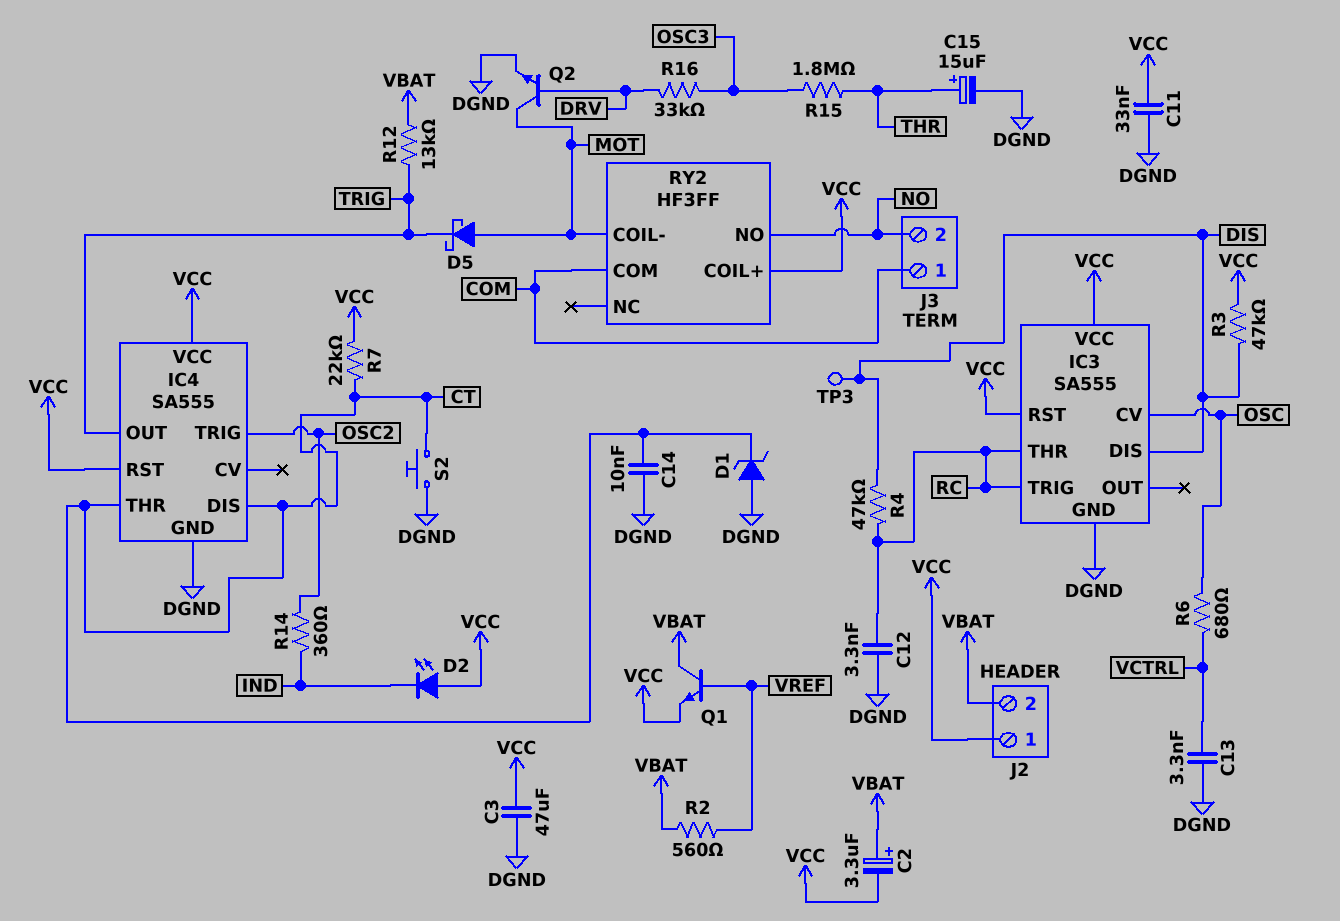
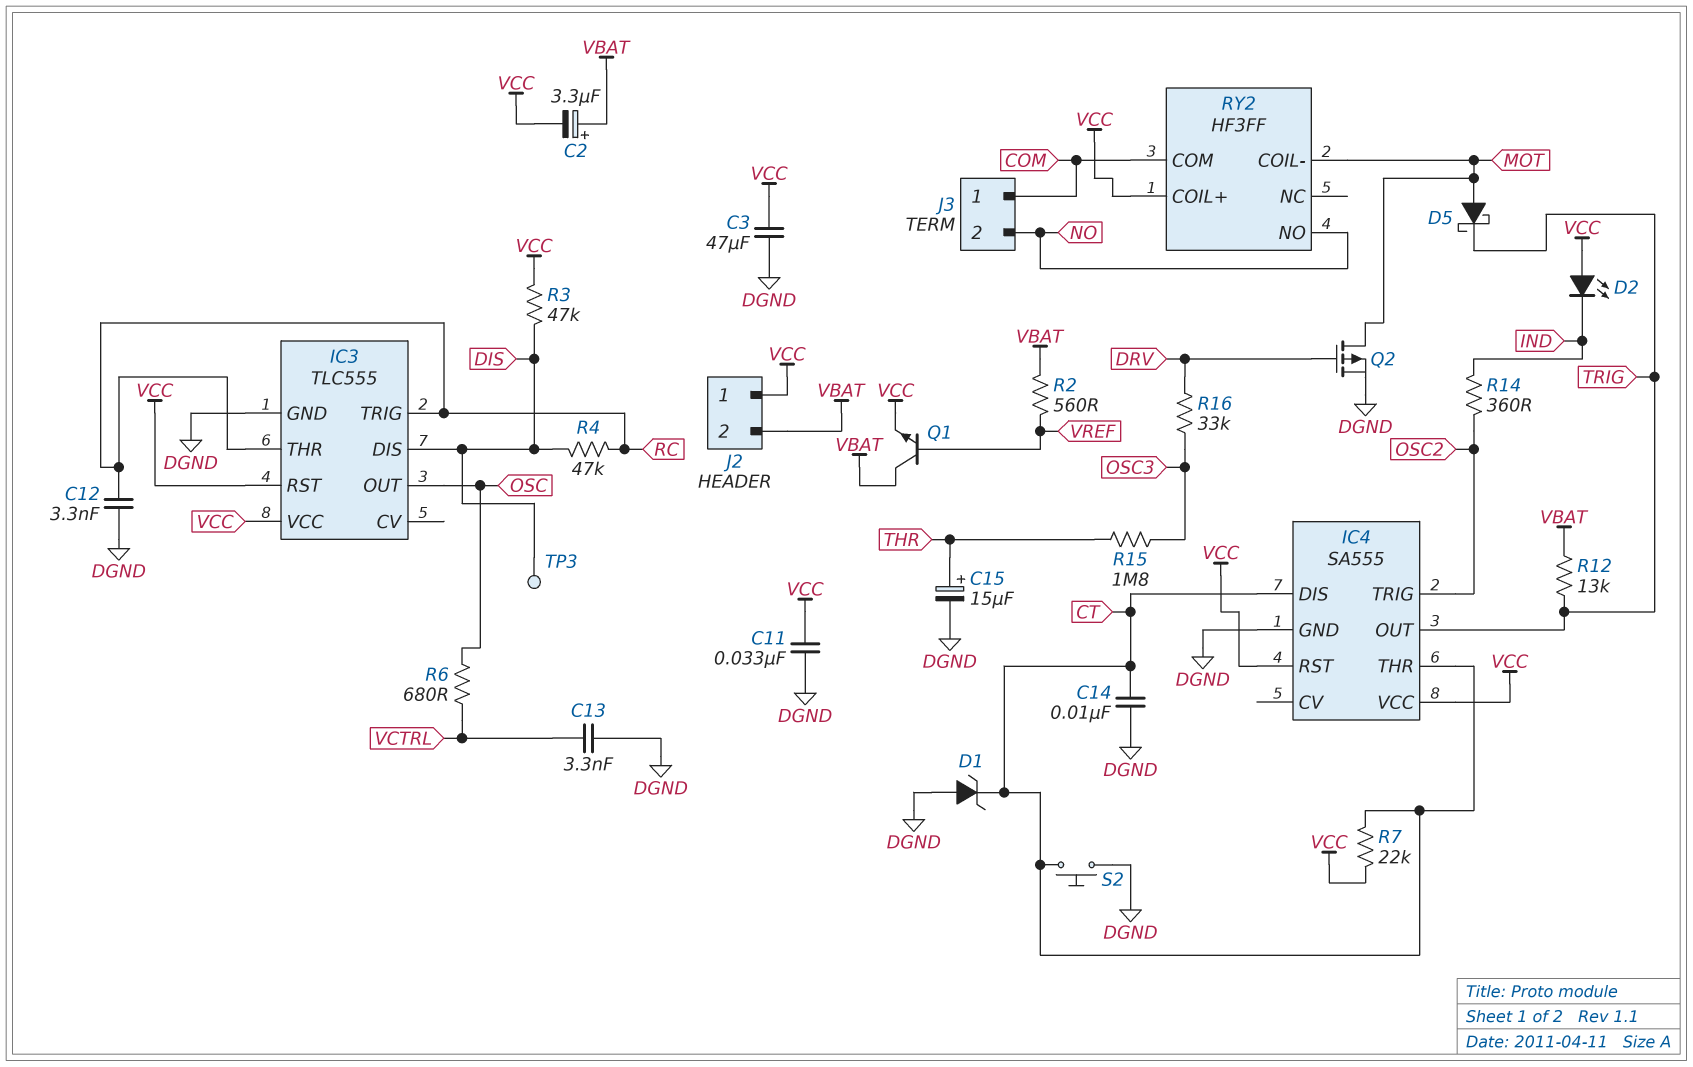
IC3: SA555 -> TLC555
IC3 pin CV: OSC -> none
IC3 pin OUT: none -> OSC
Q2: NPN (B DRV, C MOT, E DGND) -> PMOS (G DRV, D MOT, S DGND)

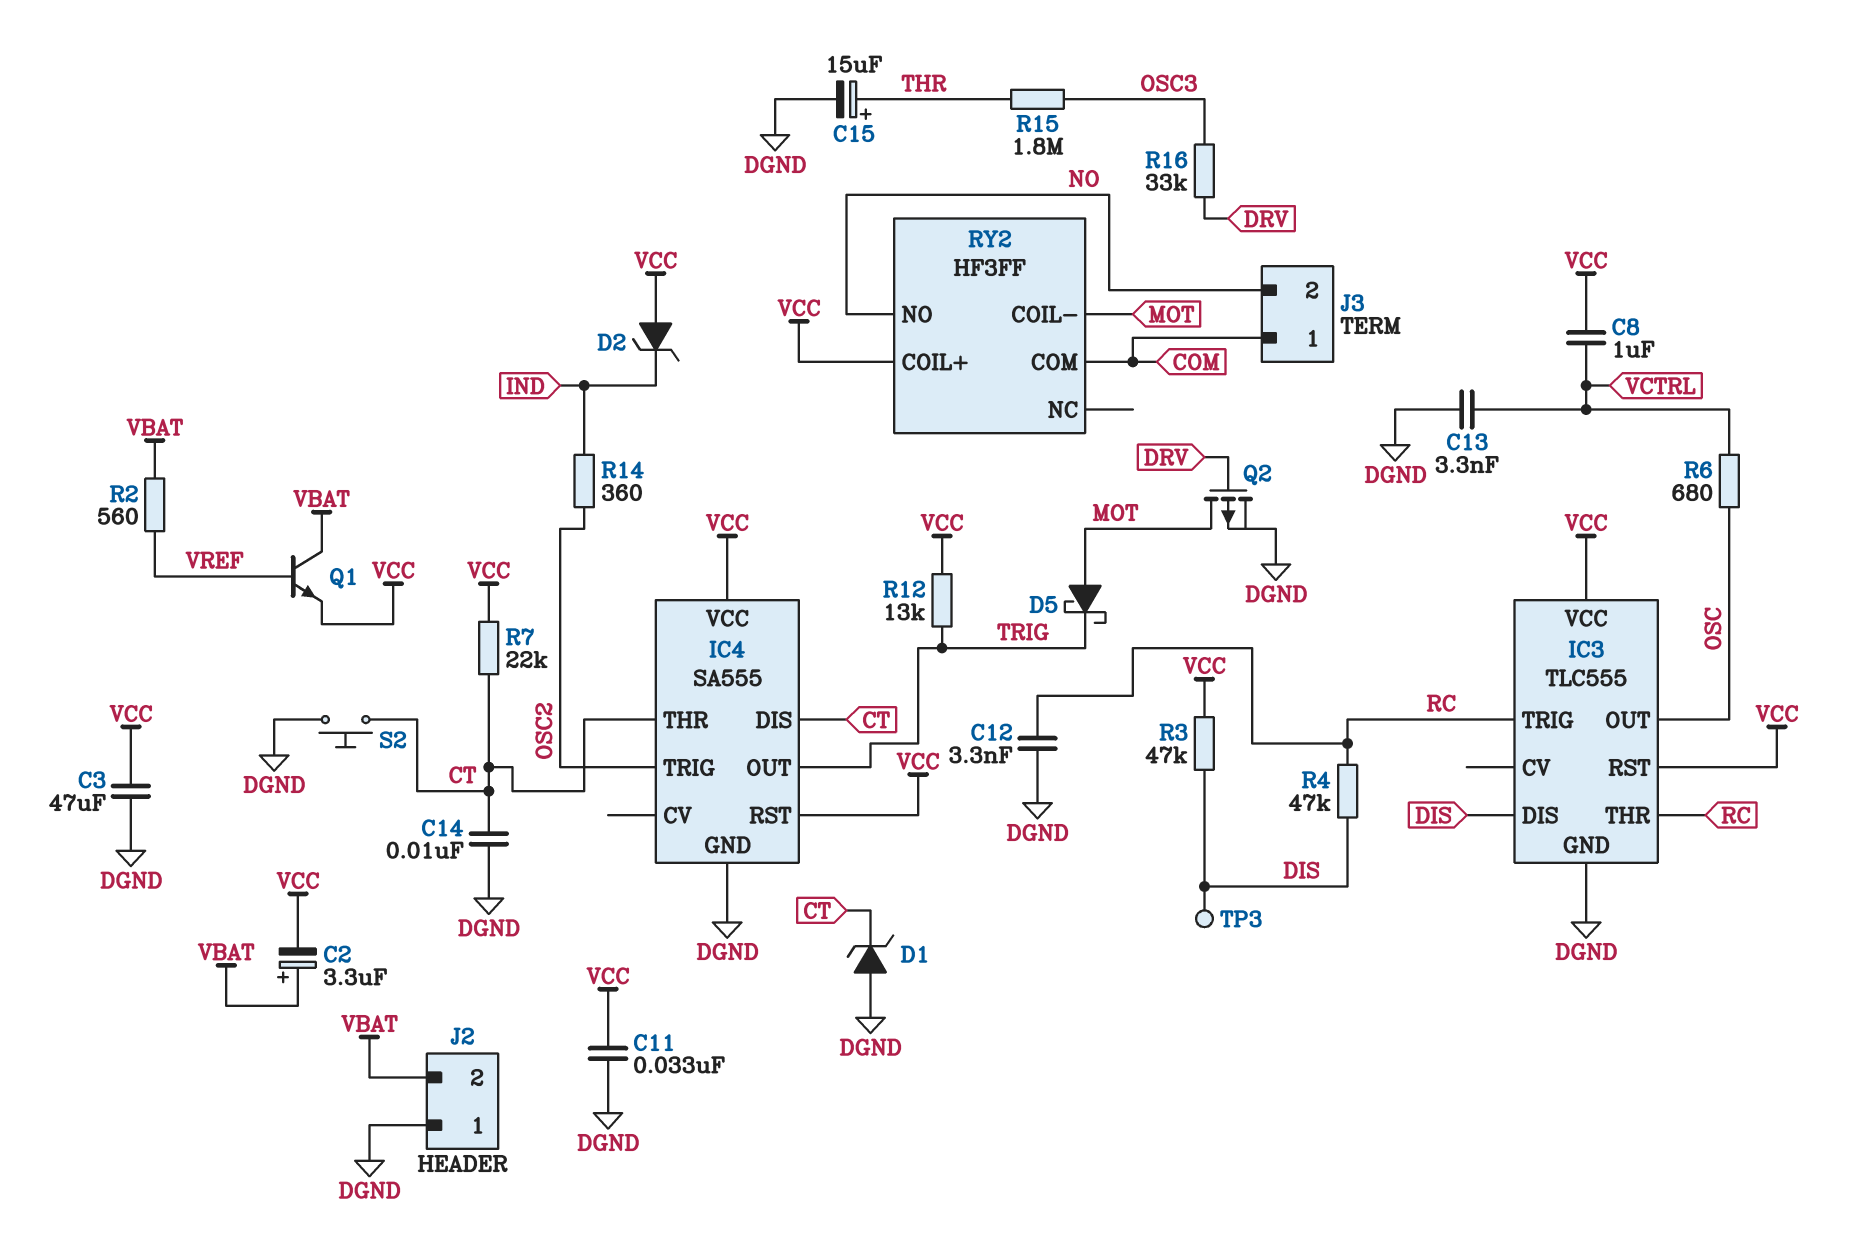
C8: none -> 1uF (VCC, VCTRL)
D2: LED (A VCC, K IND) -> zener (A VCC, K IND)
J2 pin 1: VCC -> DGND
R12: 13k (TRIG, VBAT) -> 13k (TRIG, VCC)

